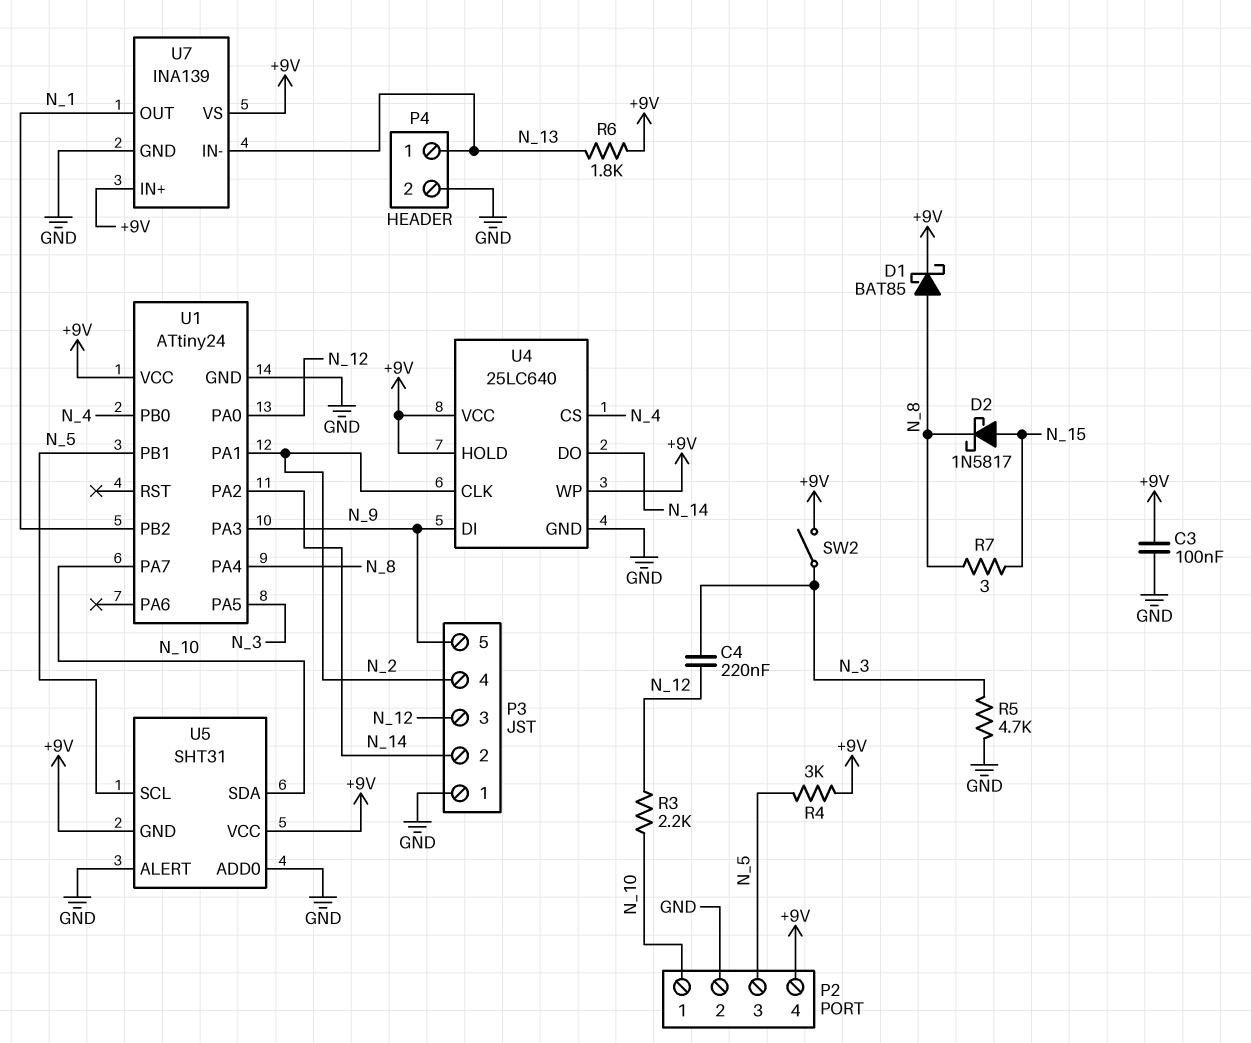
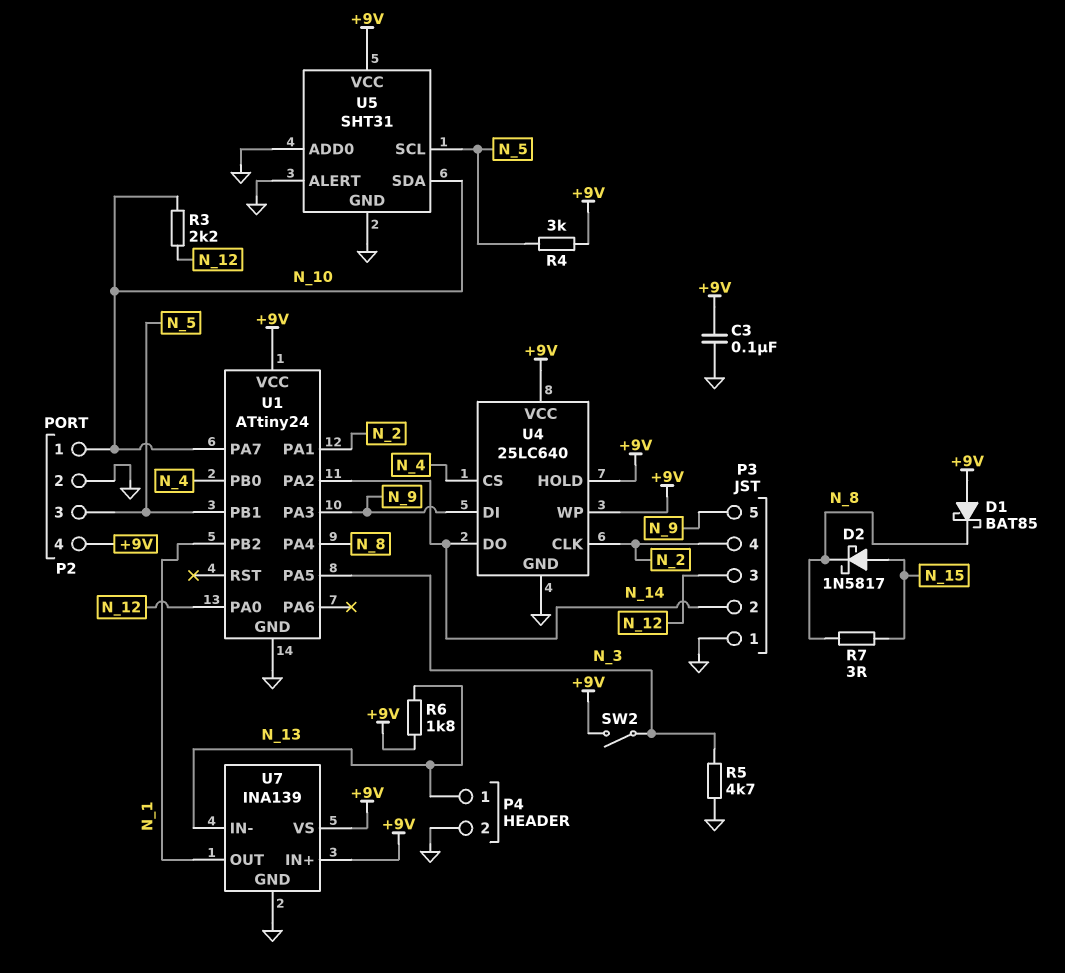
C4: 220nF (N_3, N_12) -> none
D1: schottky BAT85 (A N_8, K +9V) -> schottky BAT85 (A +9V, K N_8)
U5 pin GND: +9V -> GND

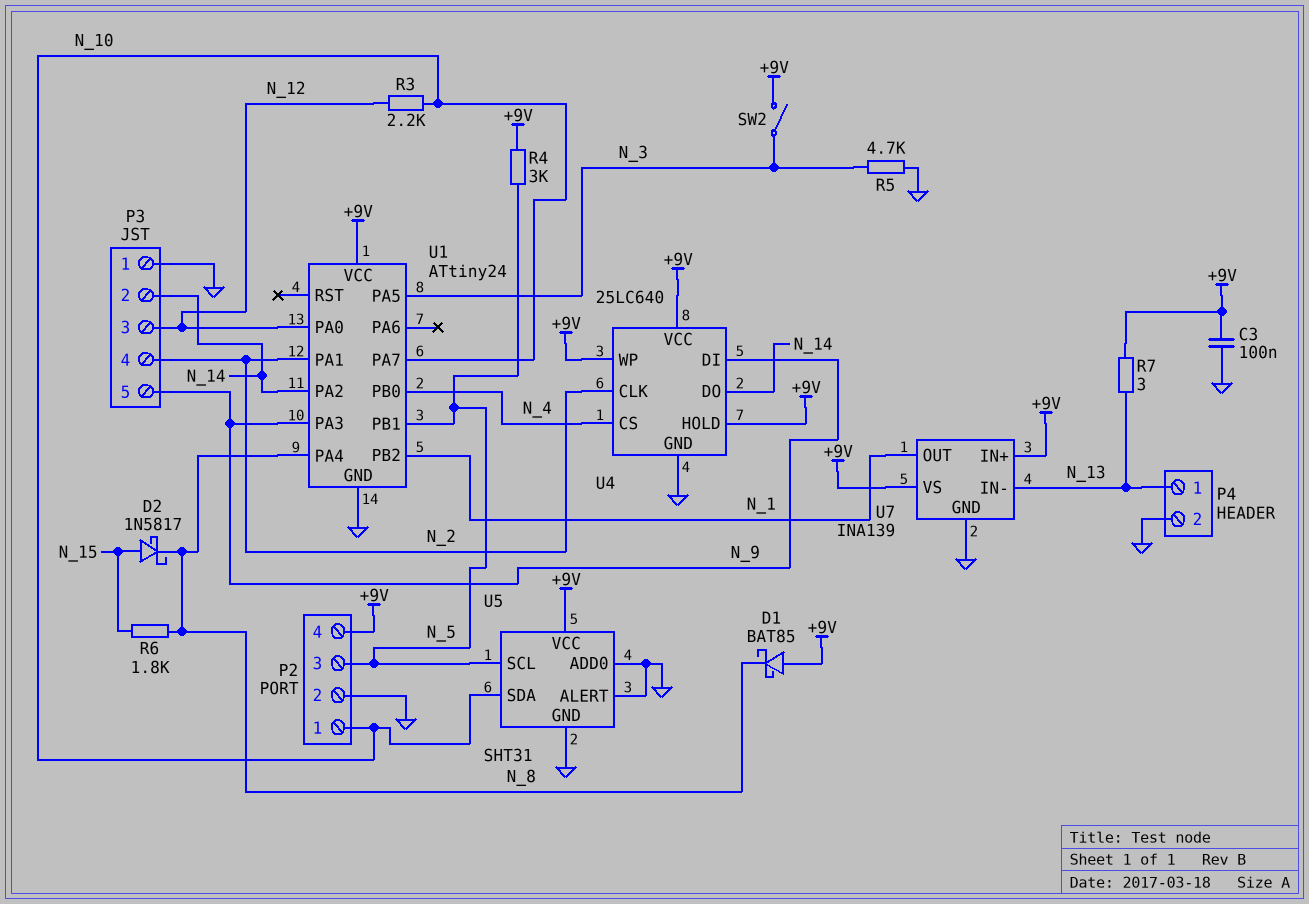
R6: 1.8k (+9V, N_13) -> 1.8k (N_8, N_15)
R7: 3 (N_8, N_15) -> 3 (+9V, N_13)

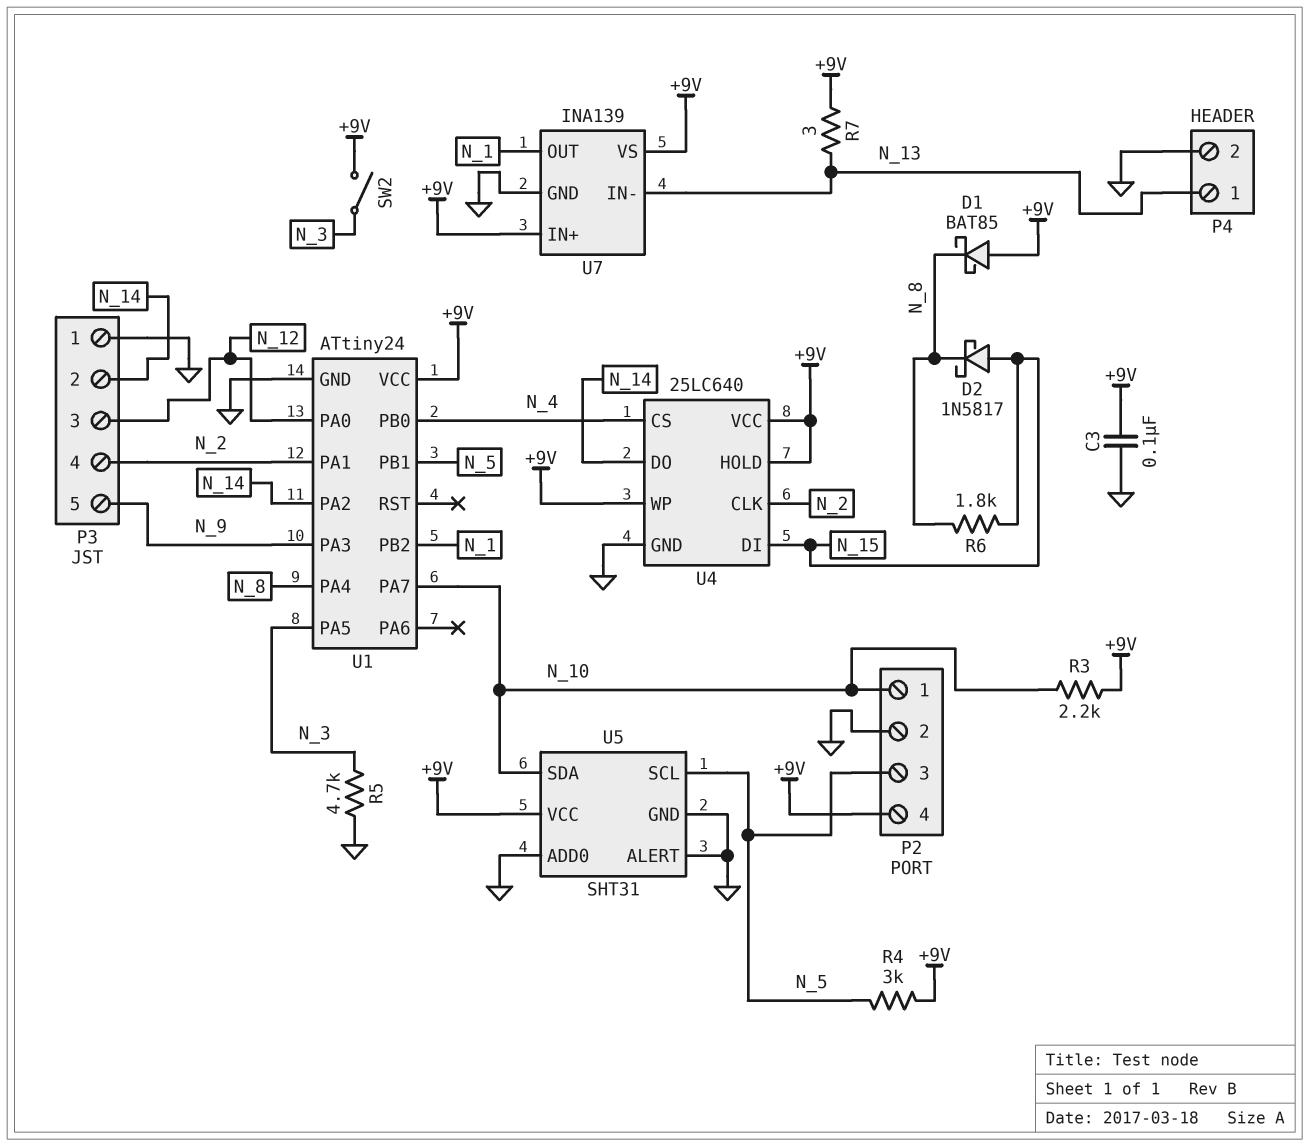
R3: 2.2k (N_10, N_12) -> 2.2k (+9V, N_10)
U4 pin DI: N_9 -> N_15

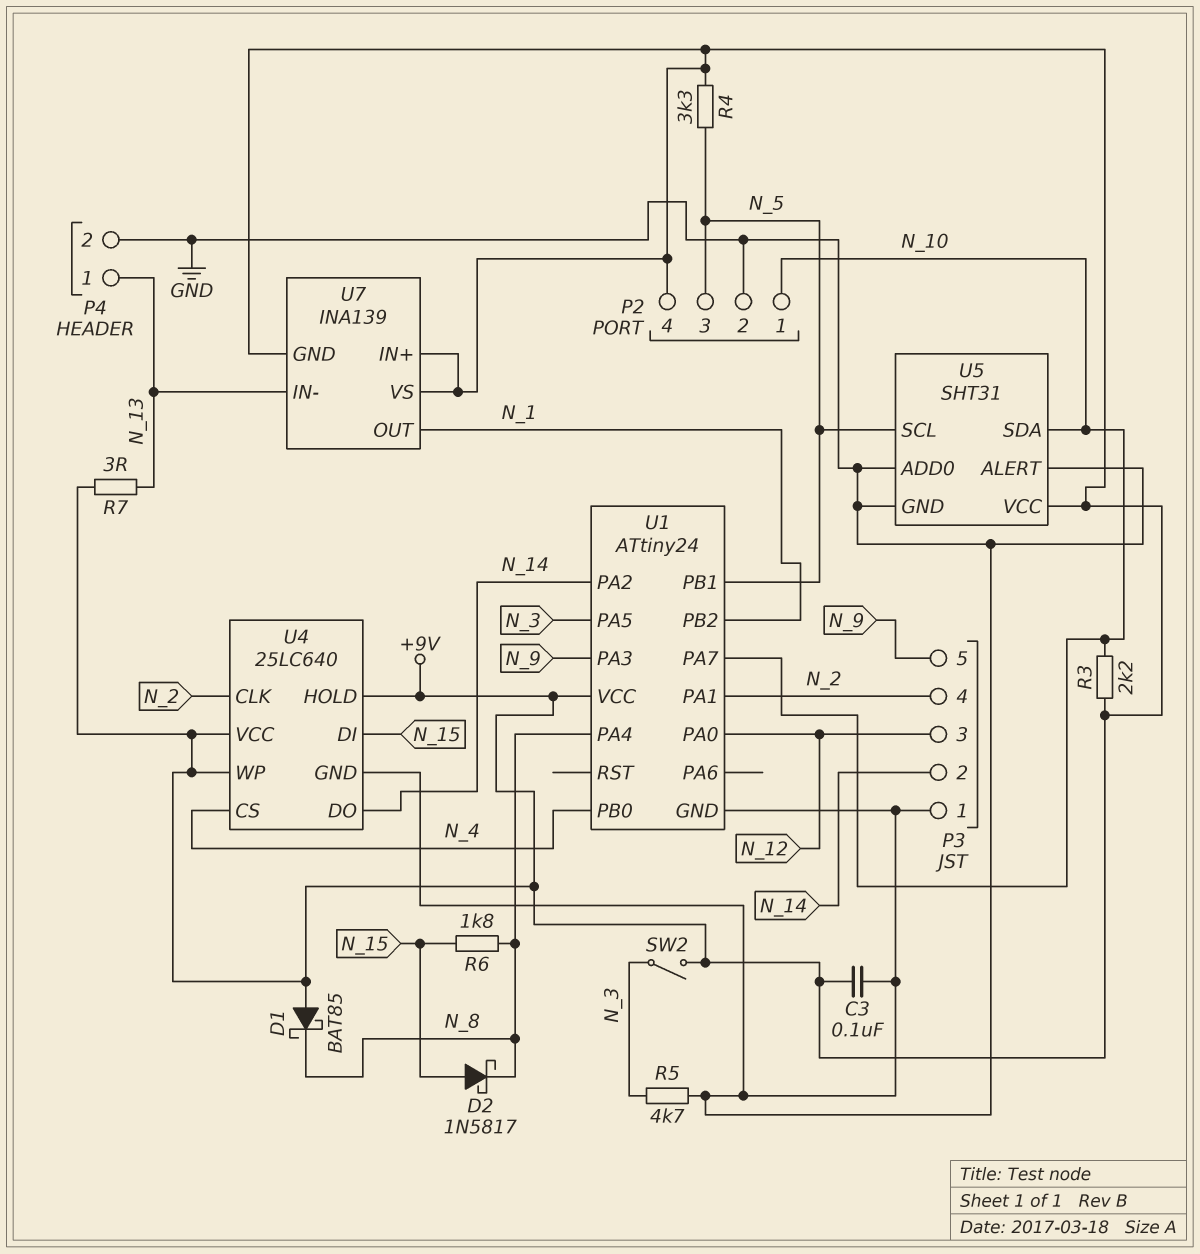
R4: 3k (+9V, N_5) -> 3.3k (+9V, N_5)
U7 pin GND: GND -> +9V

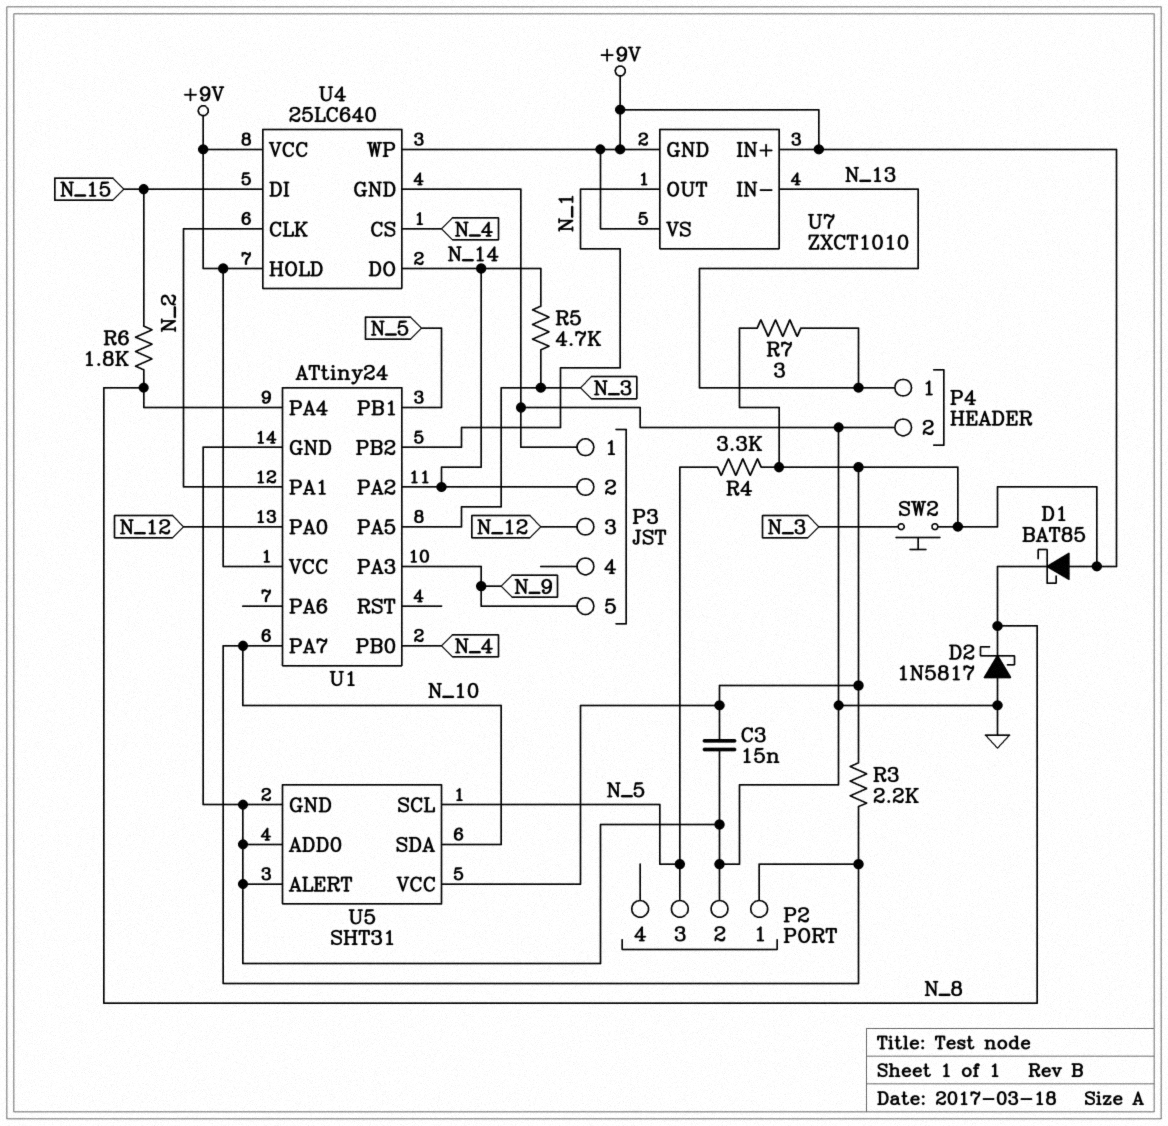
C3: 100nF (+9V, GND) -> 15nF (+9V, GND)
D2: schottky 1N5817 (A N_15, K N_8) -> schottky 1N5817 (A GND, K N_8)
P2 pin 4: +9V -> none
P3 pin 4: N_2 -> none
R5: 4.7k (GND, N_3) -> 4.7k (N_3, N_14)
SW2: switch (+9V, N_3) -> button (+9V, N_3)
U7: INA139 -> ZXCT1010

